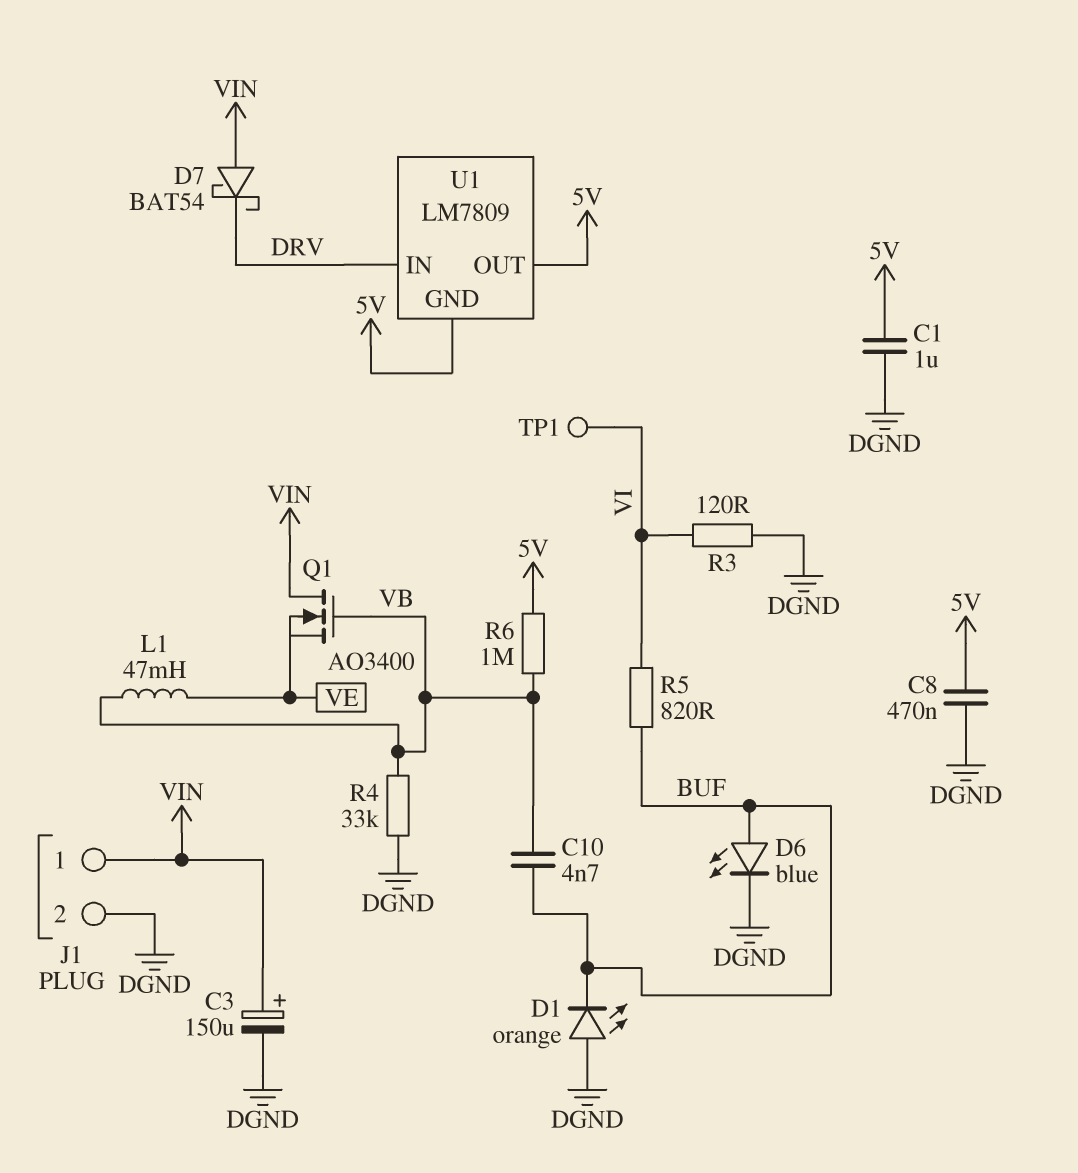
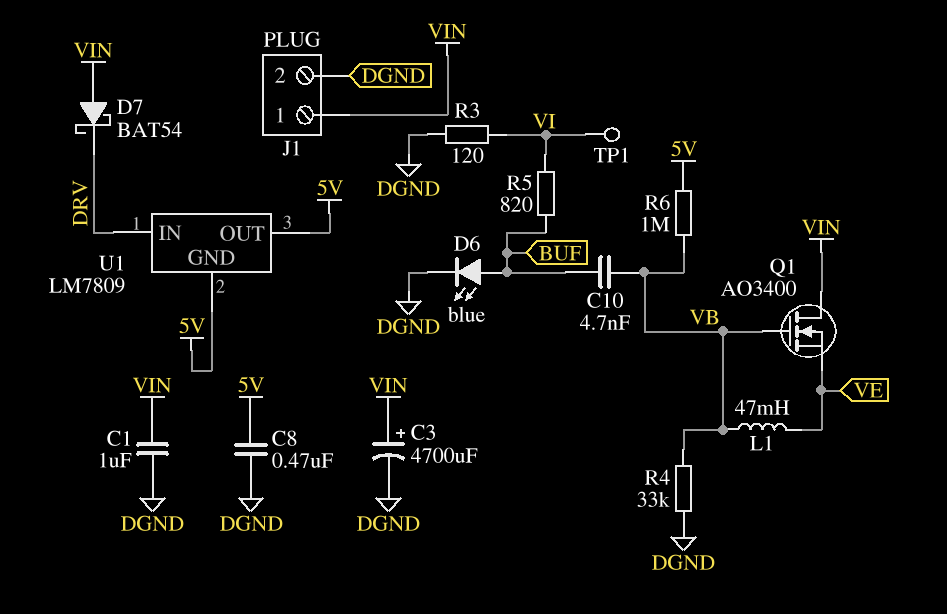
C1: 1uF (5V, DGND) -> 1uF (DGND, VIN)
C3: 150uF (plus VIN, minus DGND) -> 4700uF (plus VIN, minus DGND)
D1: LED orange (A DGND, K BUF) -> none

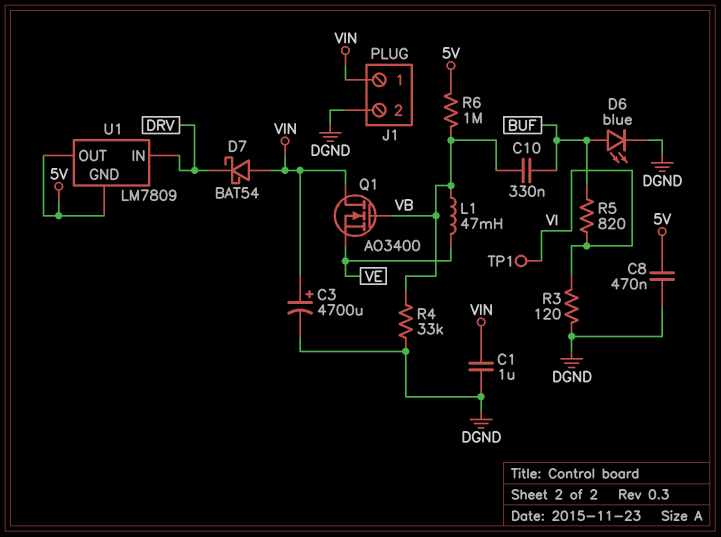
C10: 4.7nF (BUF, VB) -> 330nF (BUF, VB)

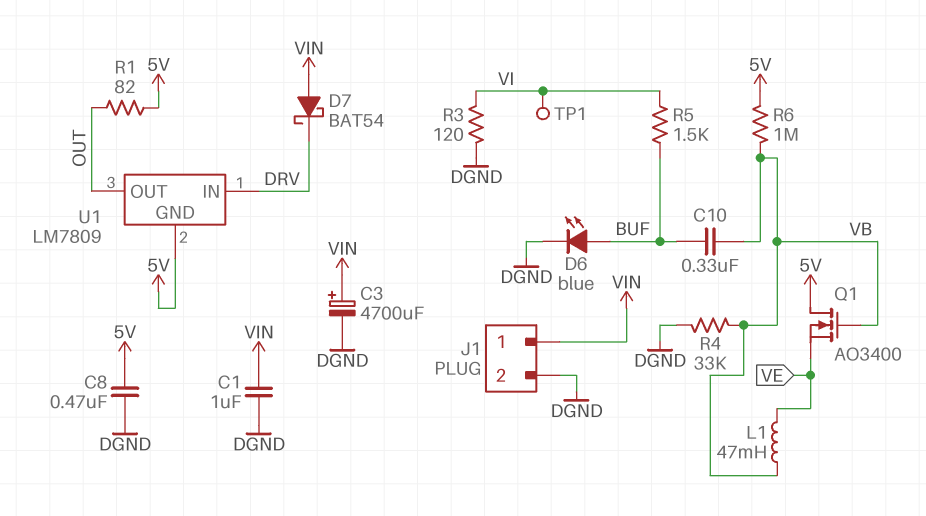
Q1: NMOS AO3400 (G VB, D VIN, S VE) -> NMOS AO3400 (G VB, D 5V, S VE)
R1: none -> 82 (5V, OUT)
R5: 820 (BUF, VI) -> 1.5k (BUF, VI)
U1 pin OUT: 5V -> OUT

